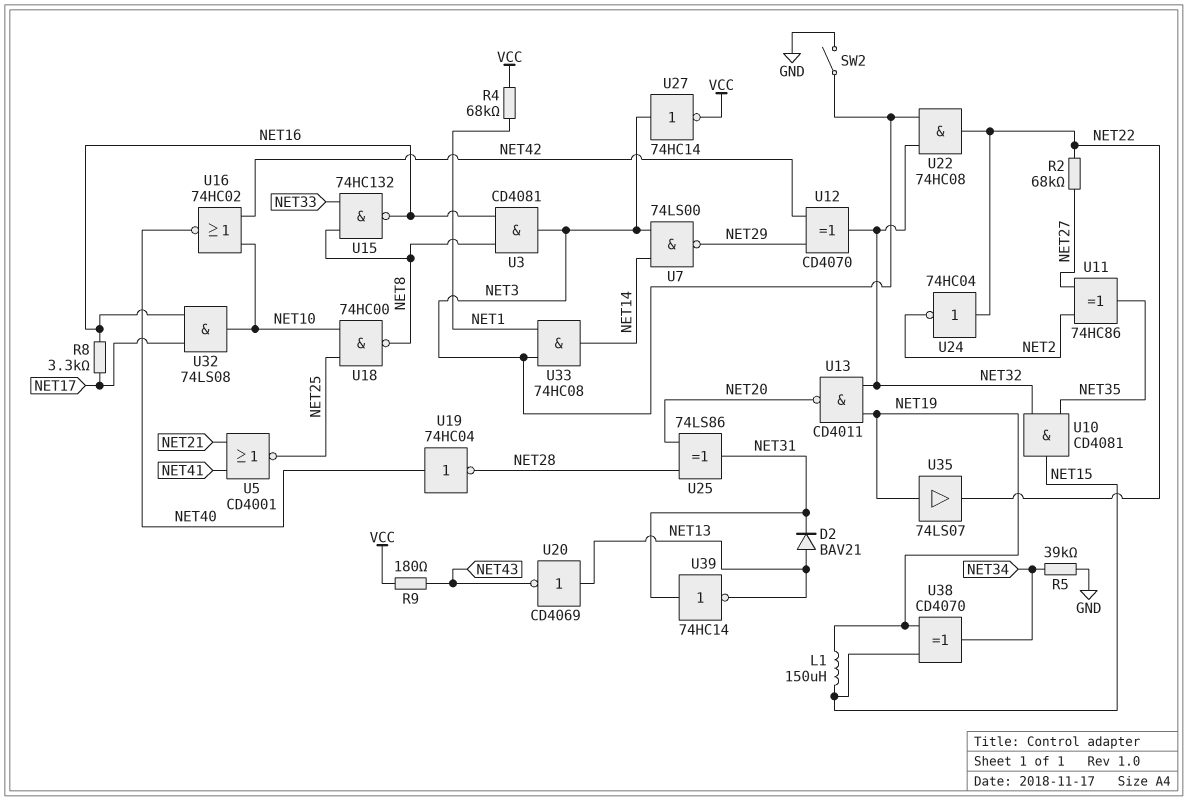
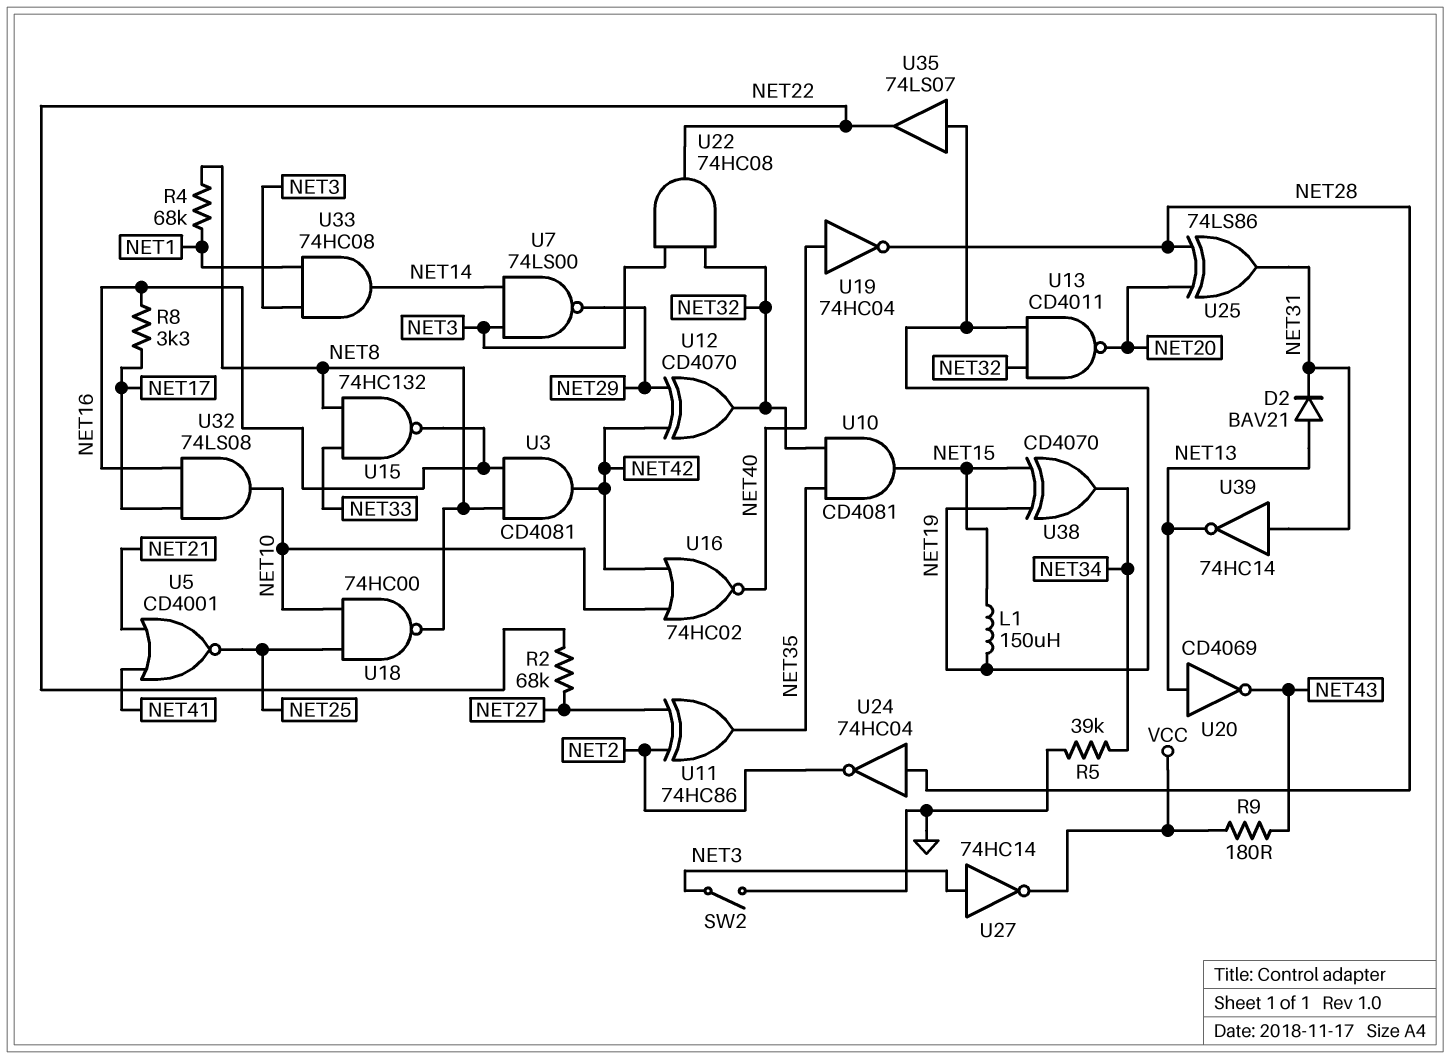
R4: 68k (NET1, VCC) -> 68k (NET1, NET8)
U3: AND CD4081 (in NET8, in NET16, out NET3) -> AND CD4081 (in NET8, in NET16, out NET42)
U24: NOT 74HC04 (in NET22, out NET2) -> NOT 74HC04 (in NET28, out NET2)

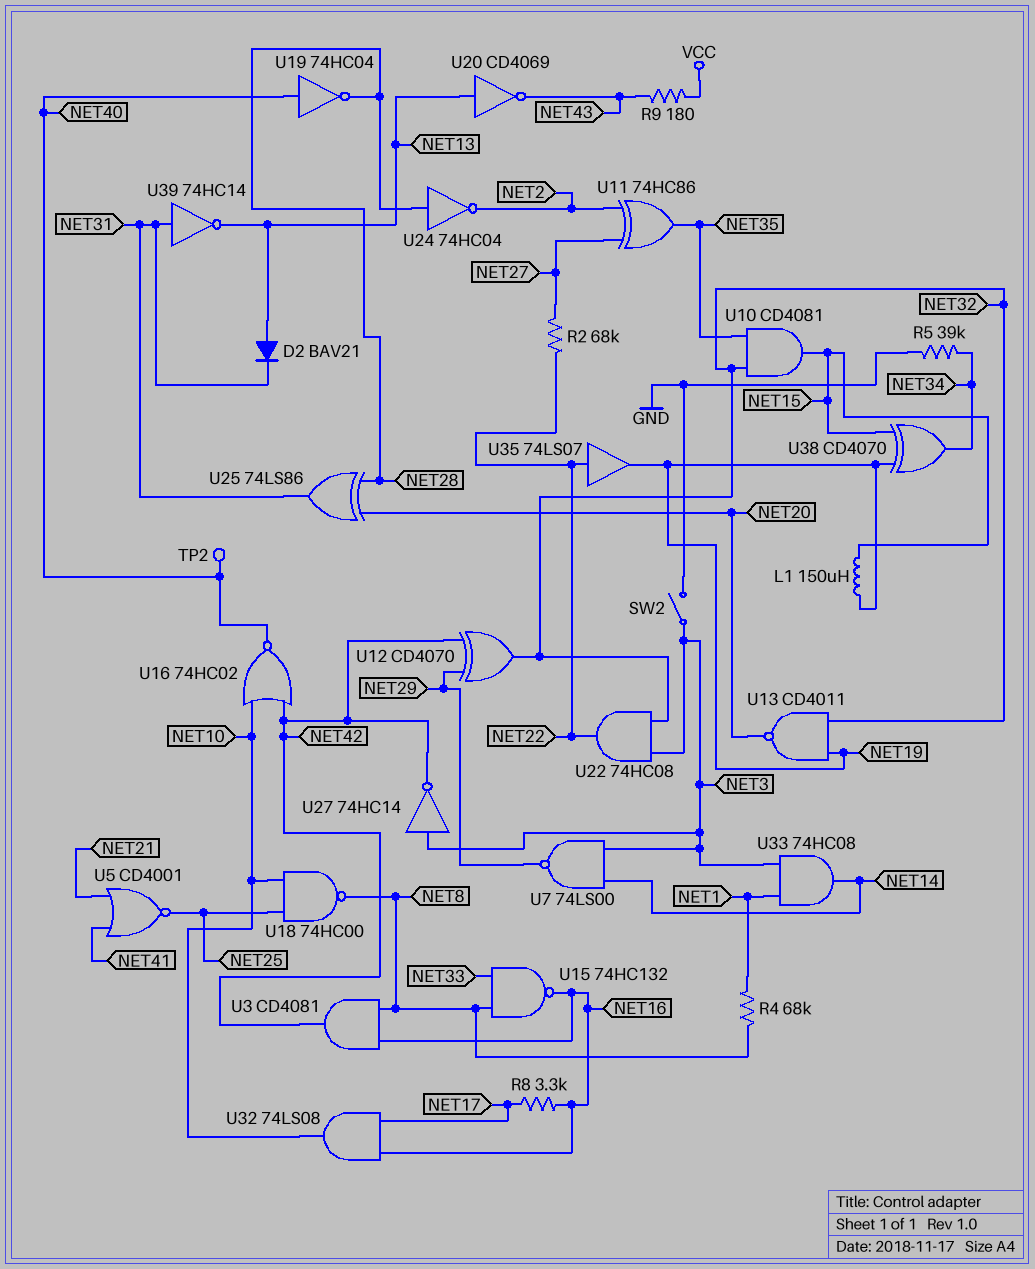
TP2: none -> test point (NET40)
U27: NOT 74HC14 (in NET3, out VCC) -> NOT 74HC14 (in NET3, out NET42)
U35: buffer 74LS07 (in NET19, out NET22) -> buffer 74LS07 (in NET22, out NET19)

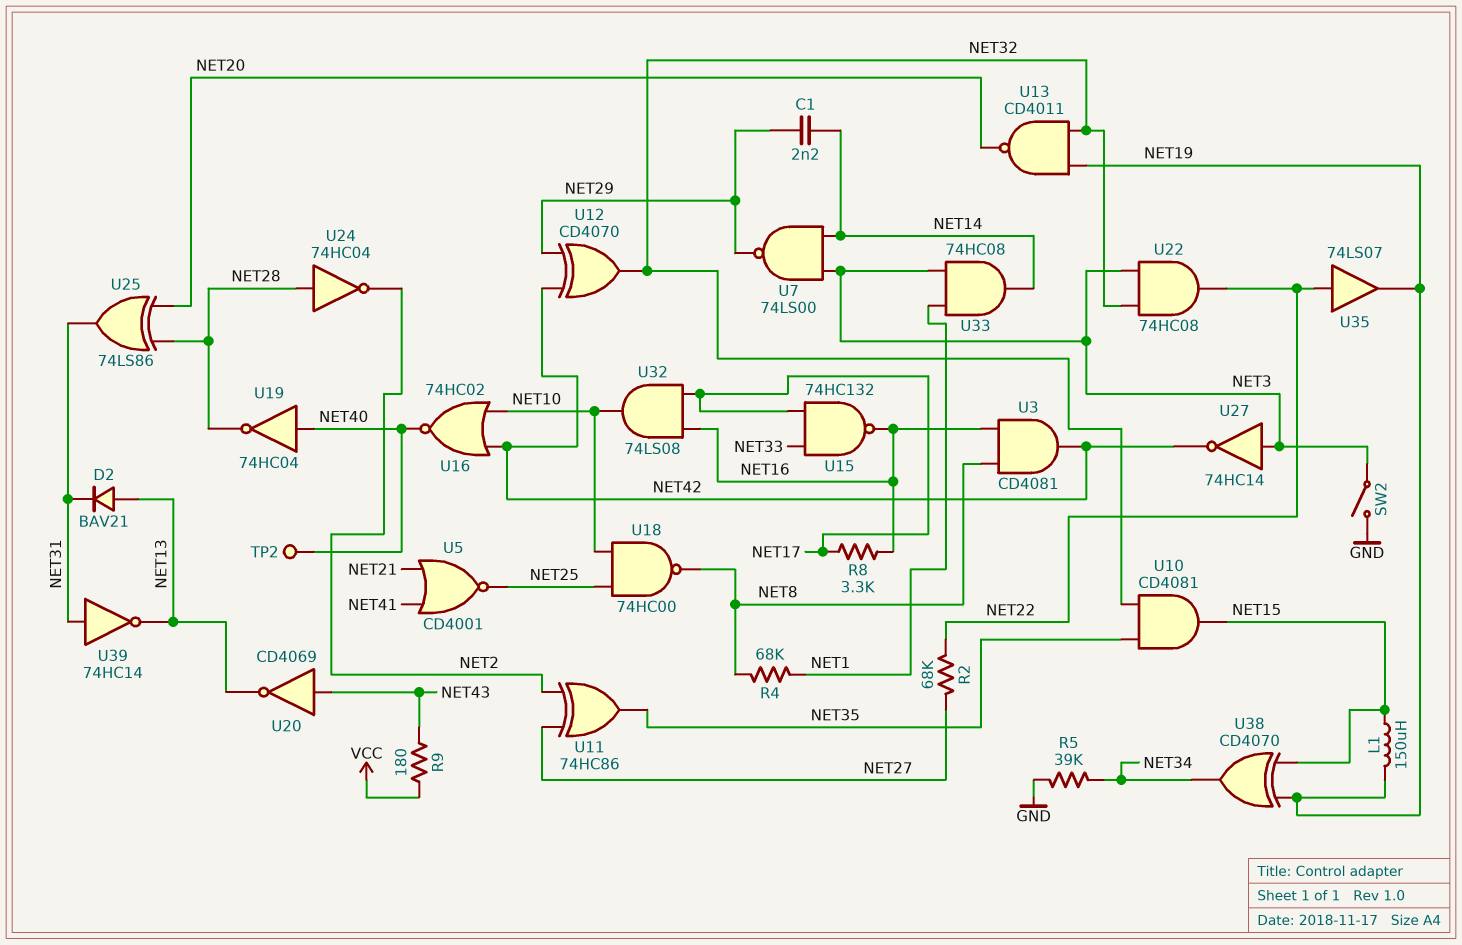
C1: none -> 2.2nF (NET14, NET29)
U15: NAND 74HC132 (in NET8, in NET33, out NET16) -> NAND 74HC132 (in NET17, in NET33, out NET16)
U20: NOT CD4069 (in NET13, out NET43) -> NOT CD4069 (in NET43, out NET13)

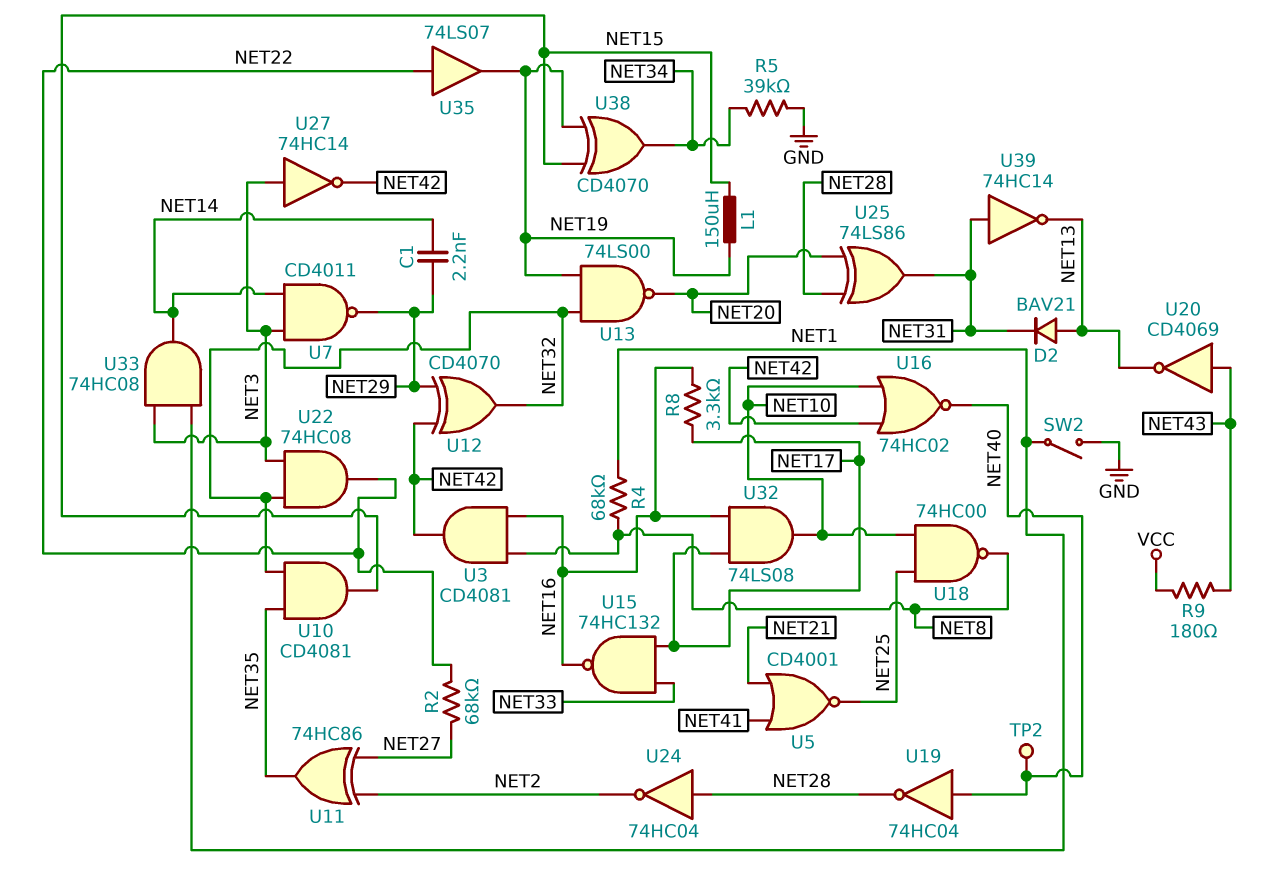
SW2: switch (GND, NET3) -> switch (GND, NET1)
U7: NAND 74LS00 (in NET3, in NET14, out NET29) -> NAND CD4011 (in NET3, in NET14, out NET29)
U13: NAND CD4011 (in NET19, in NET32, out NET20) -> NAND 74LS00 (in NET19, in NET32, out NET20)

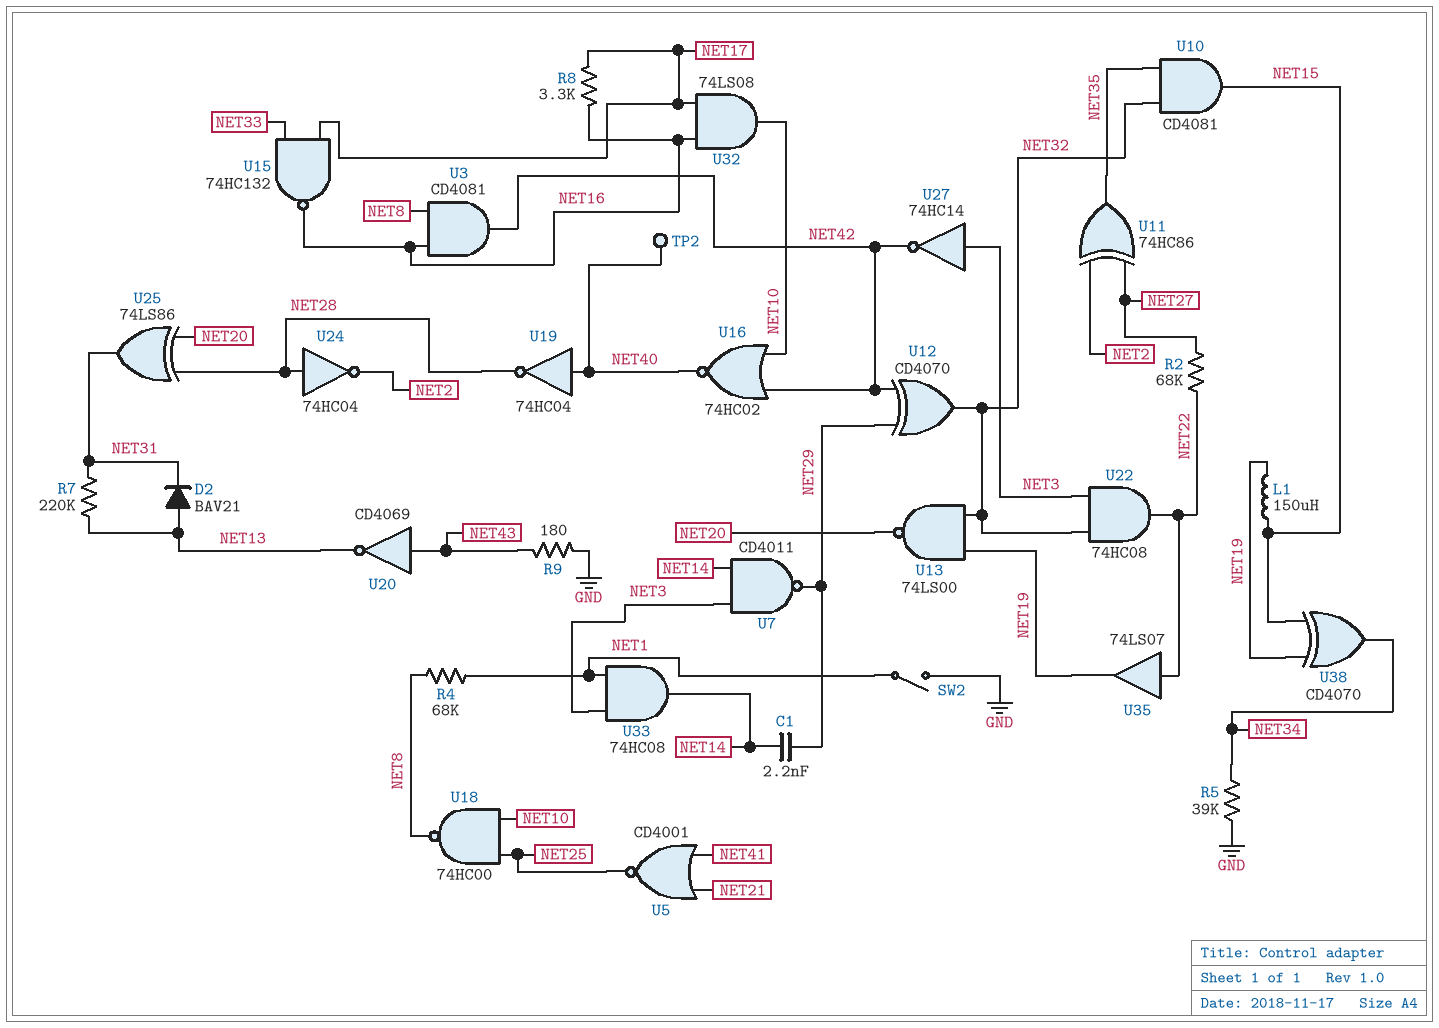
R7: none -> 220k (NET13, NET31)
R9: 180 (NET43, VCC) -> 180 (GND, NET43)
U39: NOT 74HC14 (in NET31, out NET13) -> none

